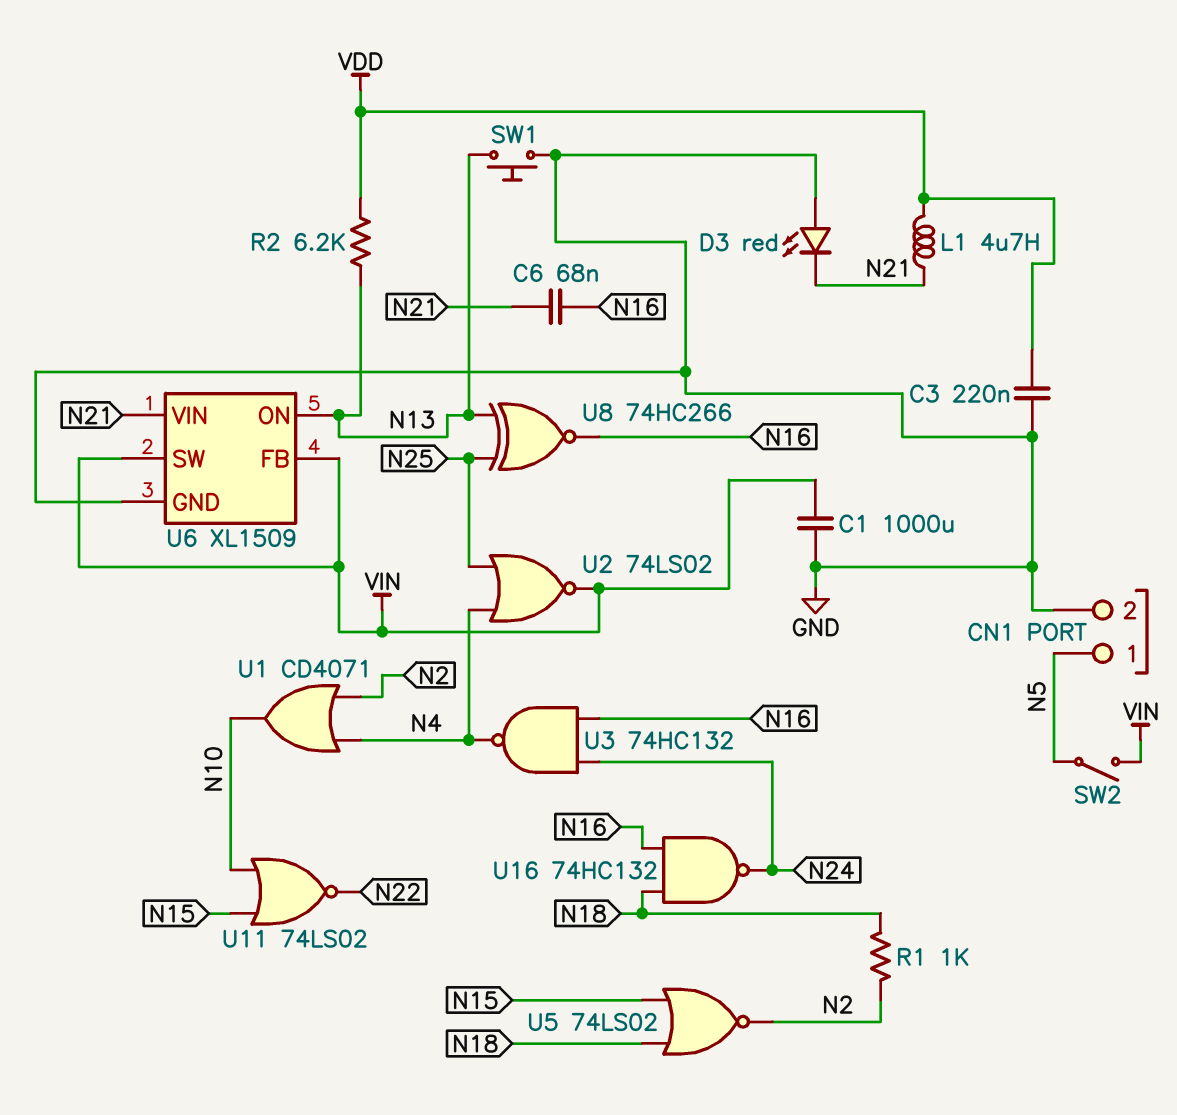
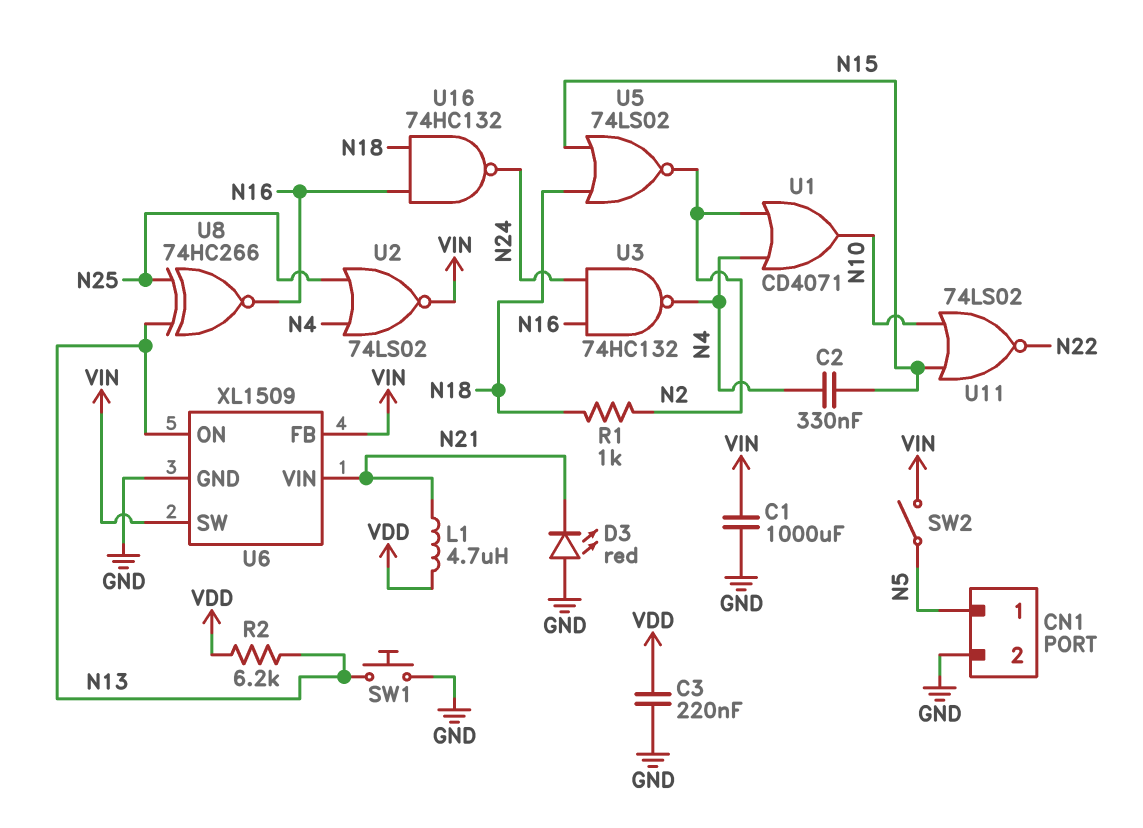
C2: none -> 330nF (N4, N15)
C6: 68nF (N16, N21) -> none

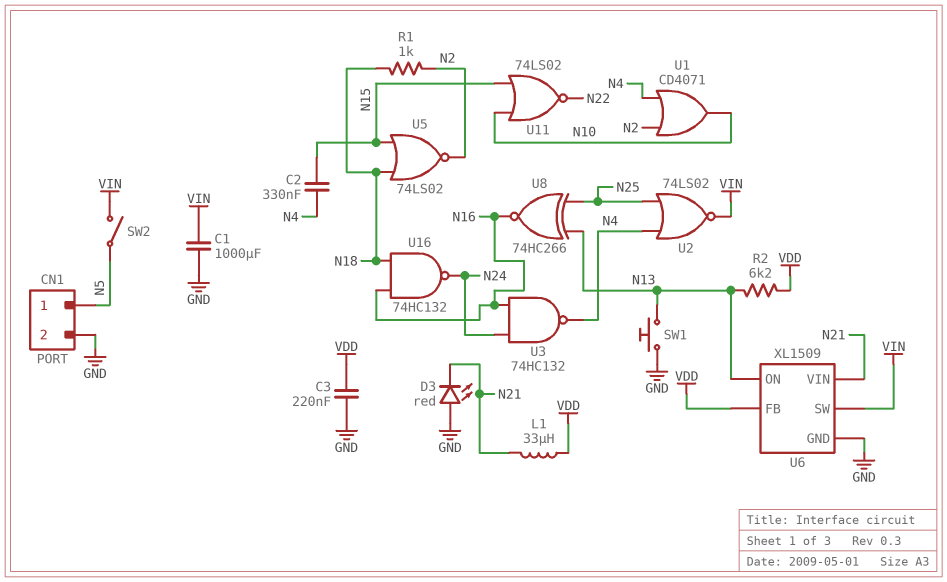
L1: 4.7uH (N21, VDD) -> 33uH (N21, VDD)
U6 pin FB: VIN -> VDD

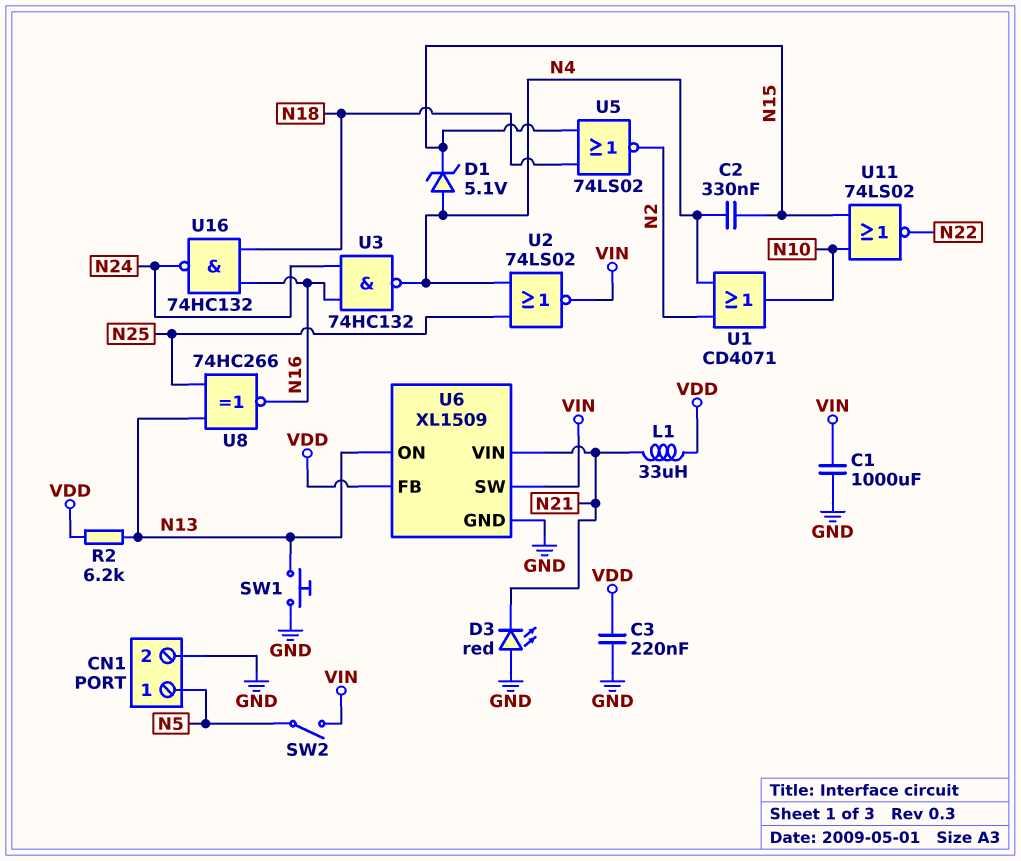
D1: none -> zener 5.1V (A N4, K N15)
R1: 1k (N2, N18) -> none

